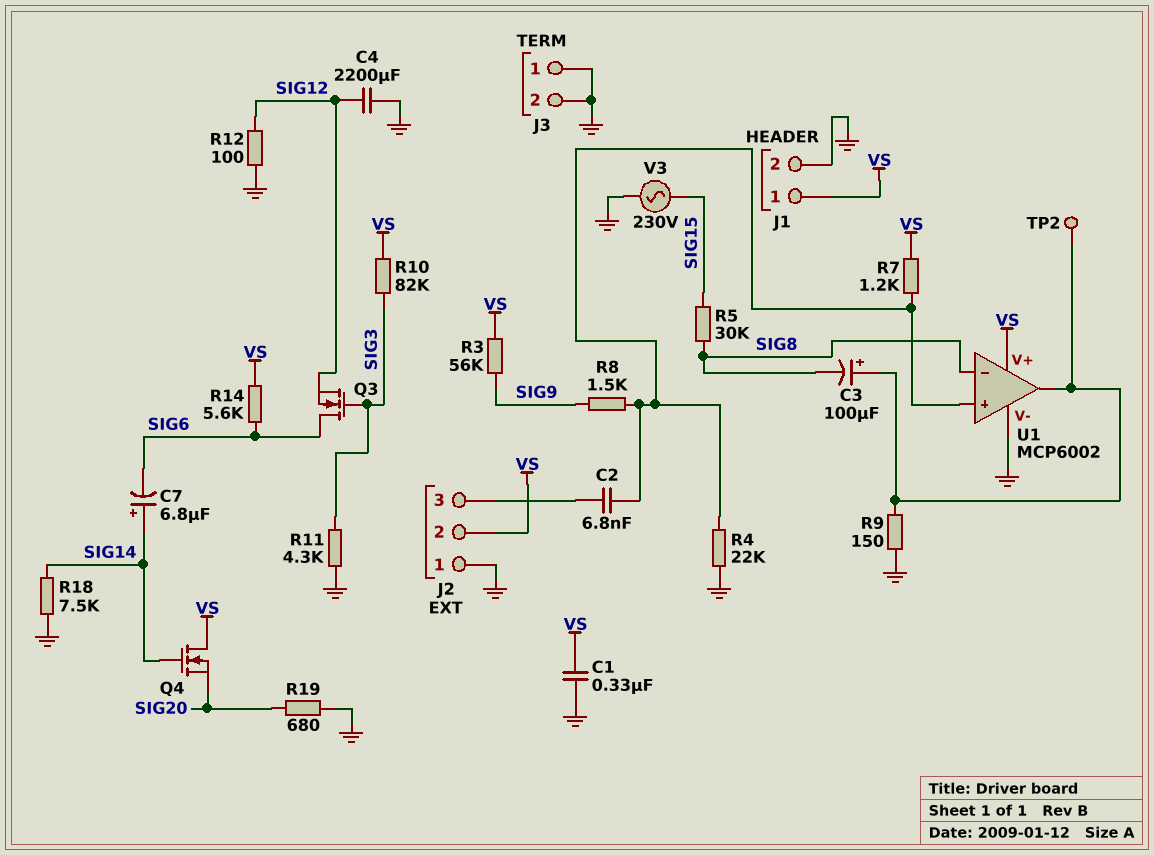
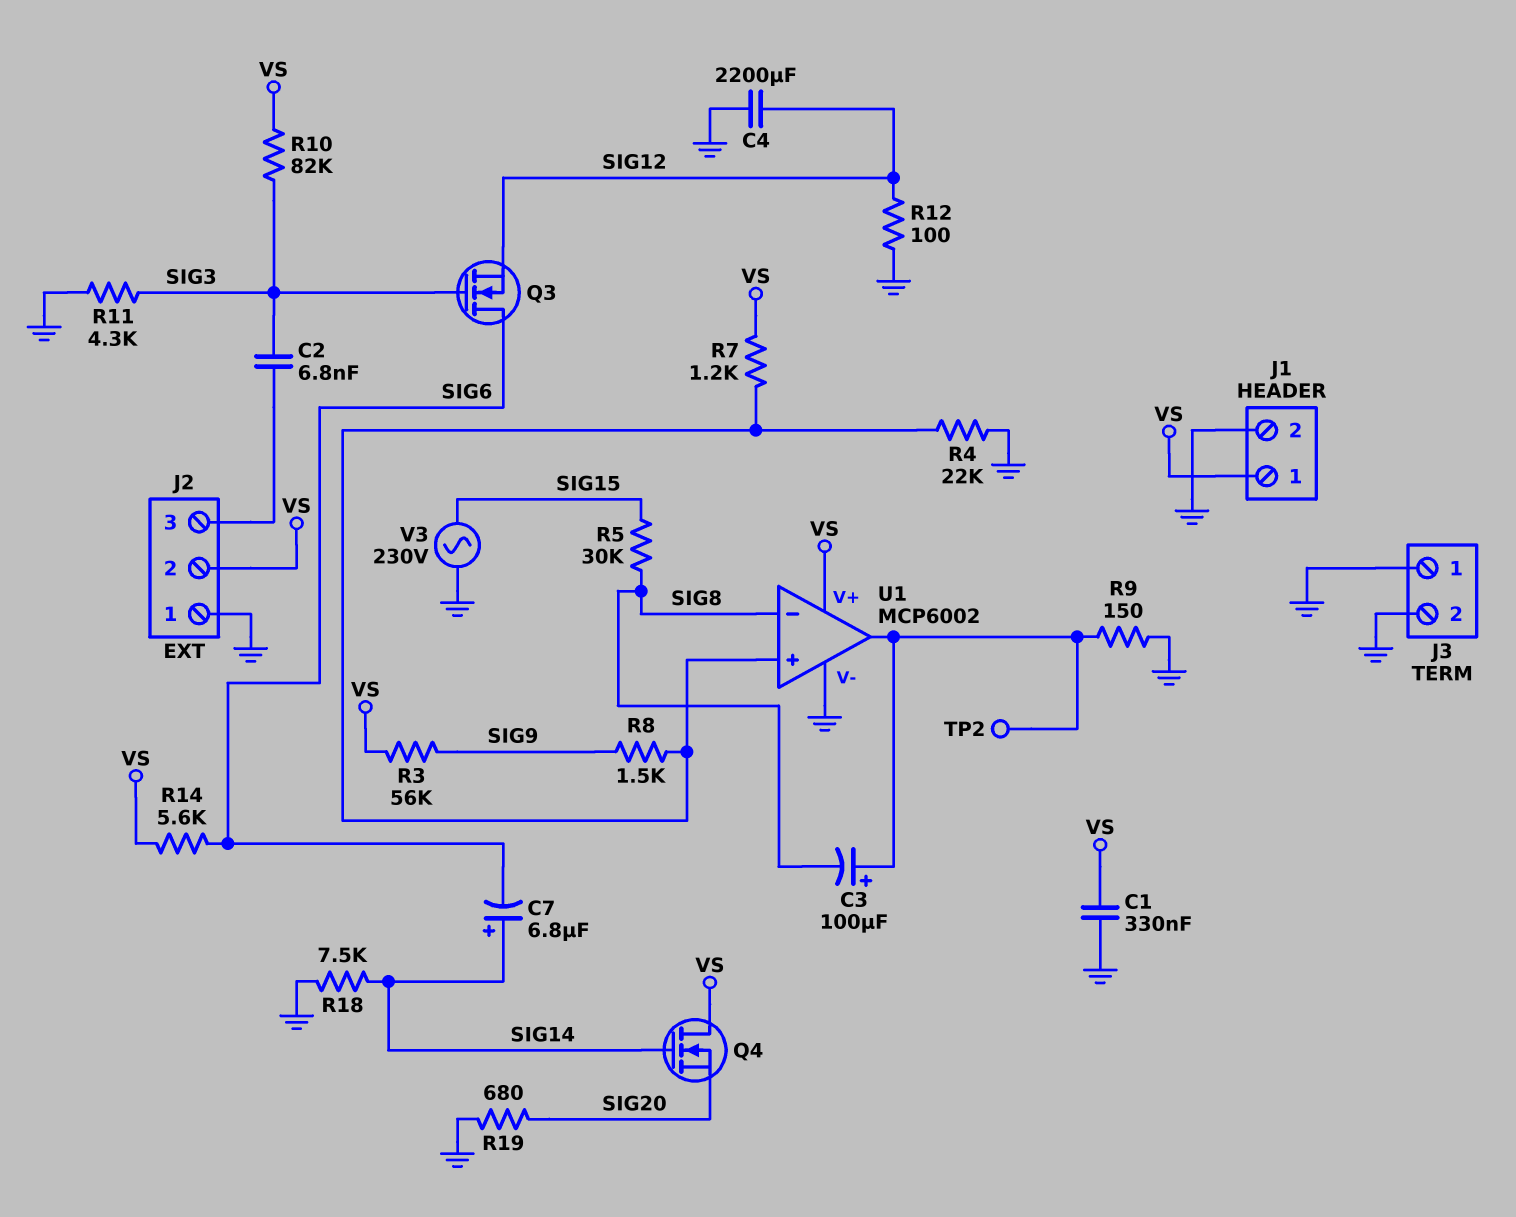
C2: 6.8nF (J2/3, U1/in+) -> 6.8nF (J2/3, SIG3)

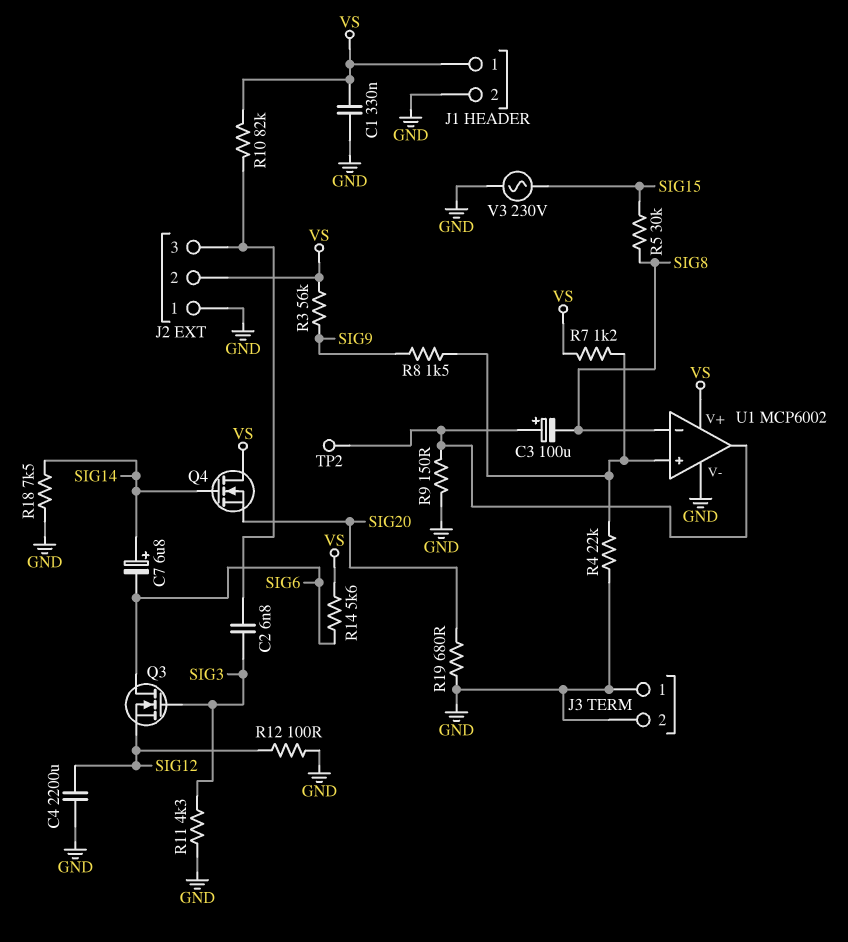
R10: 82k (SIG3, VS) -> 82k (J2/3, VS)

